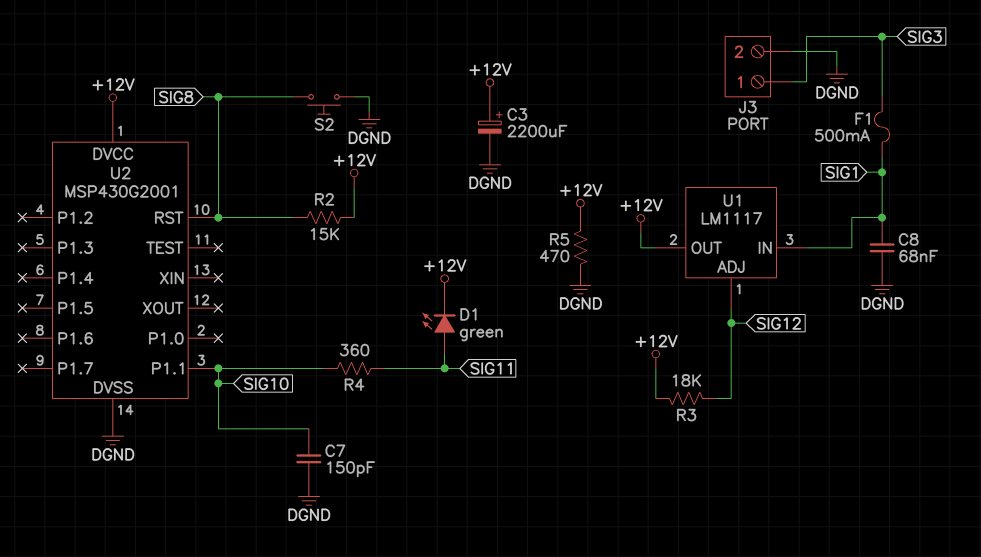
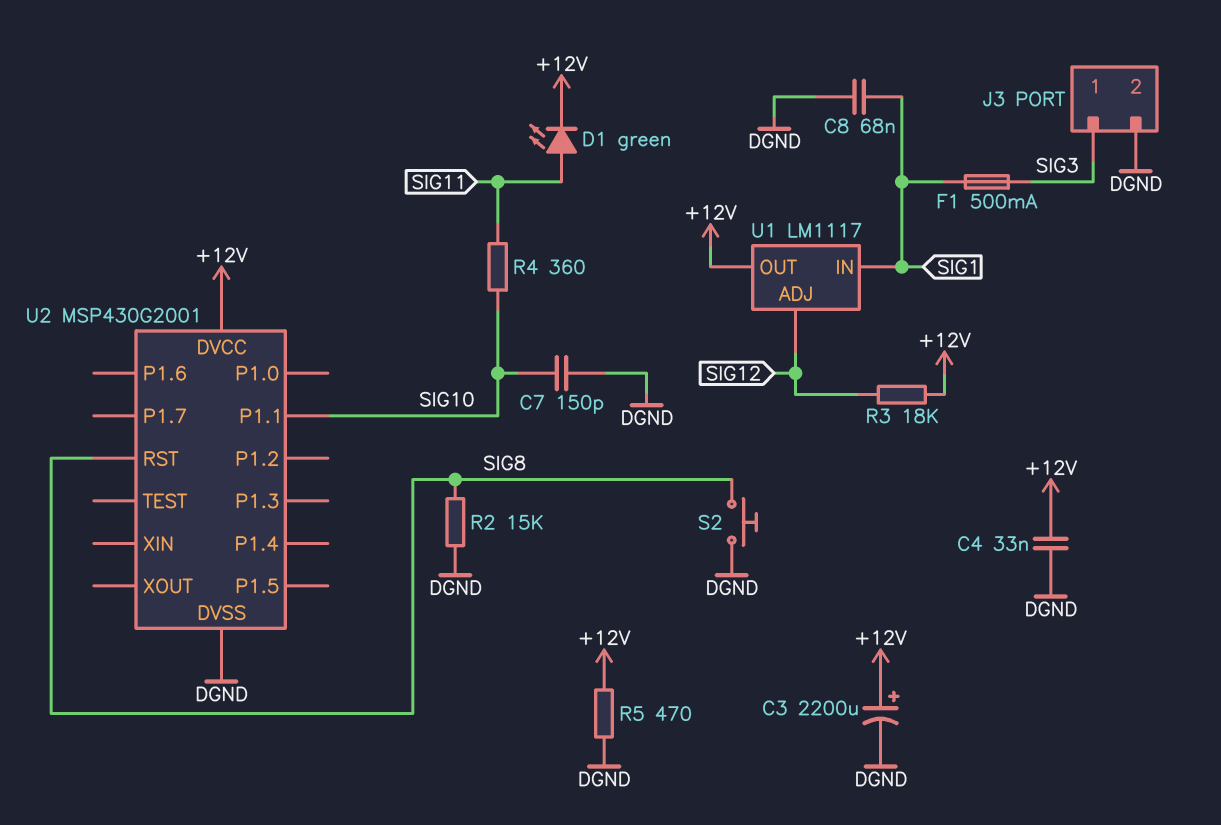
C4: none -> 33nF (+12V, DGND)
R2: 15k (+12V, SIG8) -> 15k (DGND, SIG8)

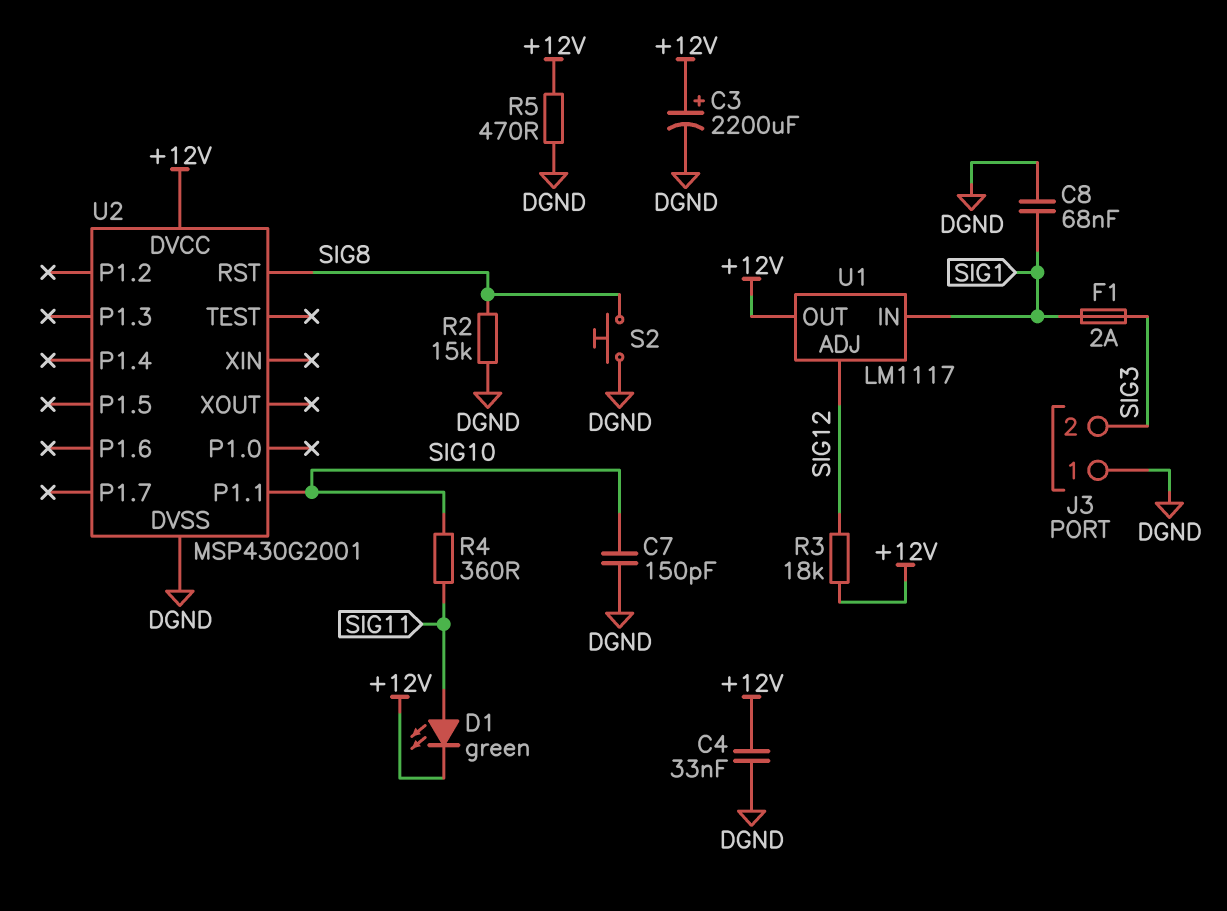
F1: 500mA (SIG1, SIG3) -> 2A (SIG1, SIG3)
J3 pin 1: SIG3 -> DGND
J3 pin 2: DGND -> SIG3

